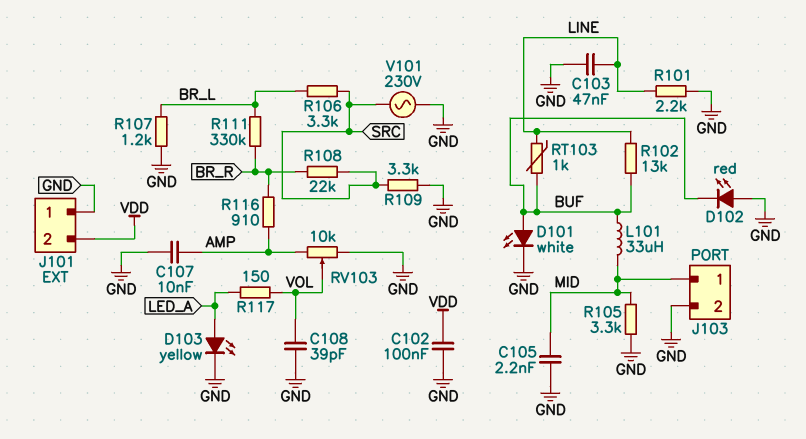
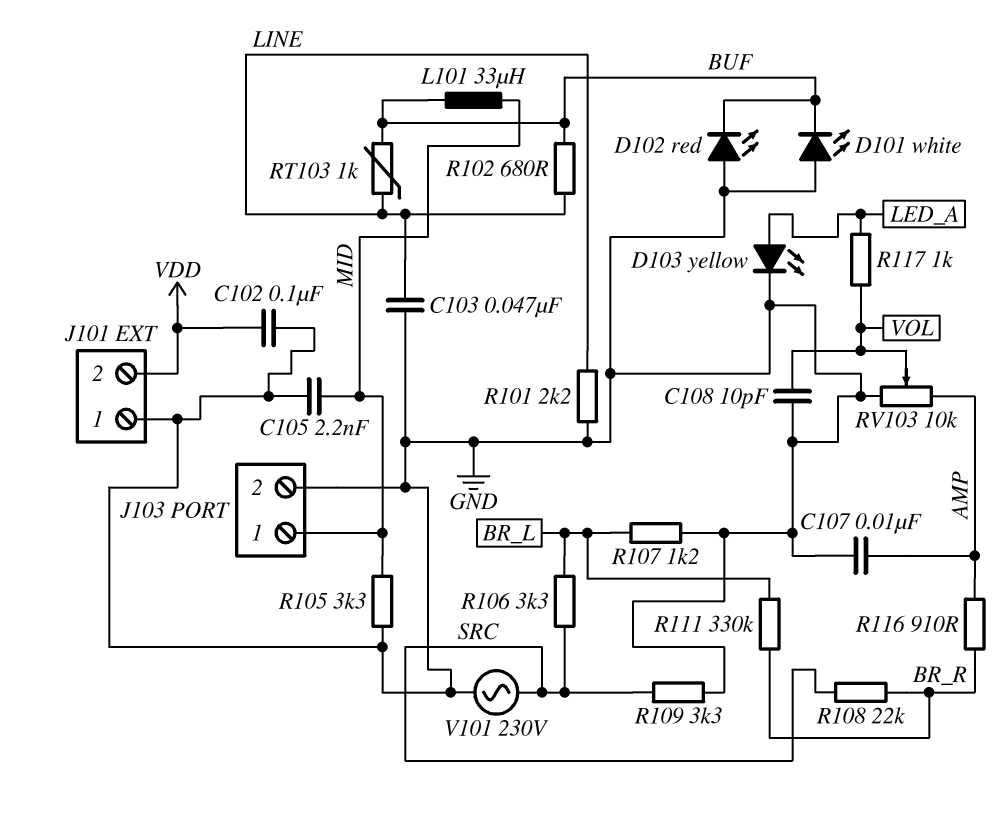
C108: 39pF (GND, VOL) -> 10pF (GND, VOL)
D101: LED white (A BUF, K GND) -> LED white (A GND, K BUF)
R102: 13k (BUF, LINE) -> 680 (BUF, LINE)
R117: 150 (LED_A, VOL) -> 1k (LED_A, VOL)

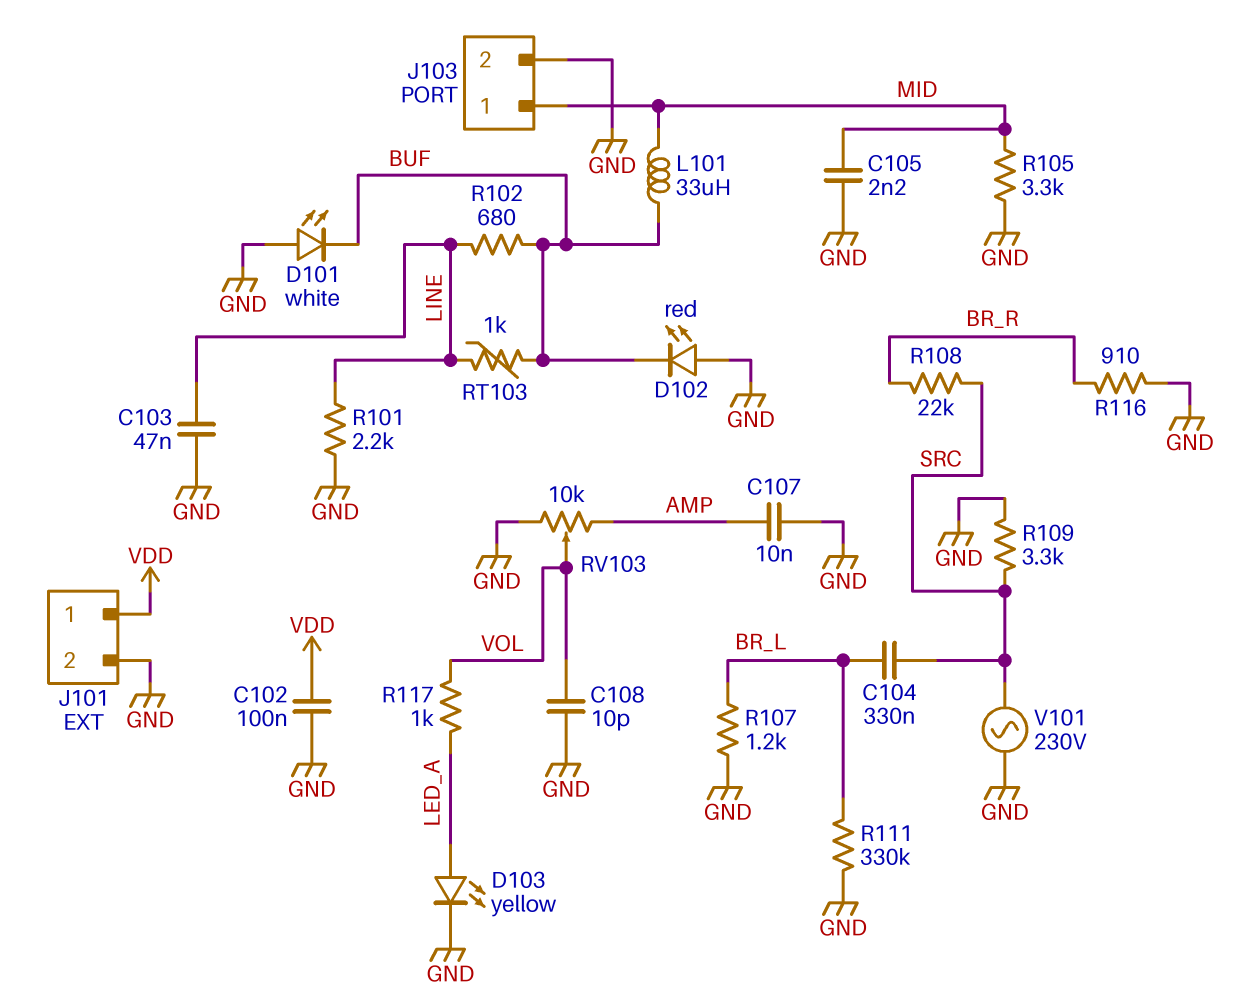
C104: none -> 330nF (BR_L, SRC)
J101 pin 1: GND -> VDD
J101 pin 2: VDD -> GND
R106: 3.3k (BR_L, SRC) -> none
R111: 330k (BR_L, BR_R) -> 330k (BR_L, GND)
R116: 910 (AMP, BR_R) -> 910 (BR_R, GND)

